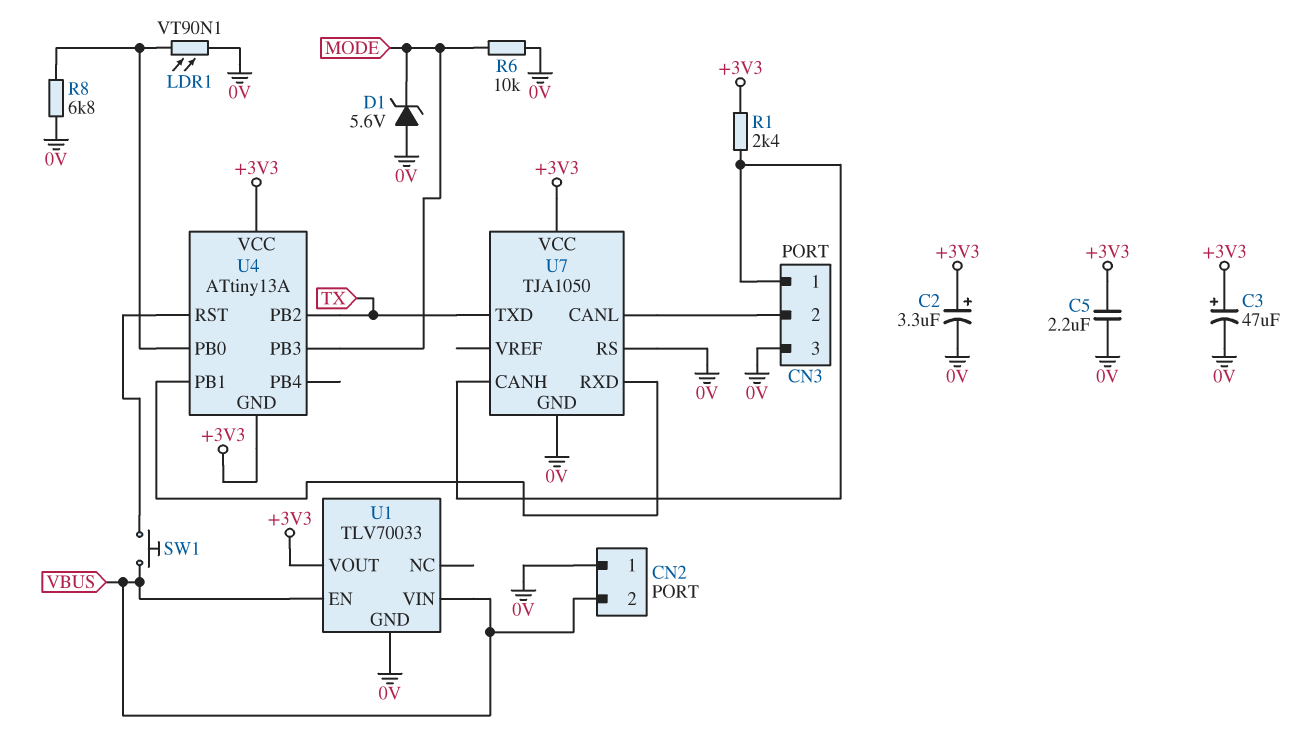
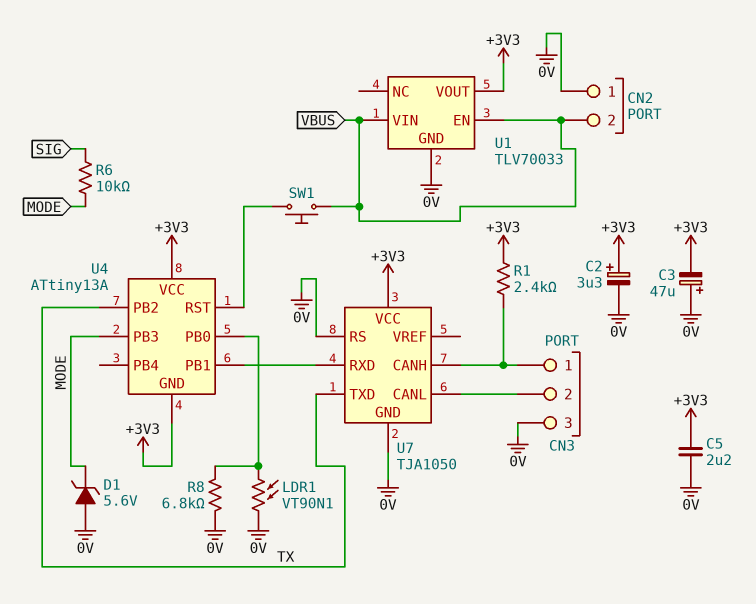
C3: 47uF (plus +3V3, minus 0V) -> 47uF (plus 0V, minus +3V3)
R6: 10k (0V, MODE) -> 10k (MODE, SIG)

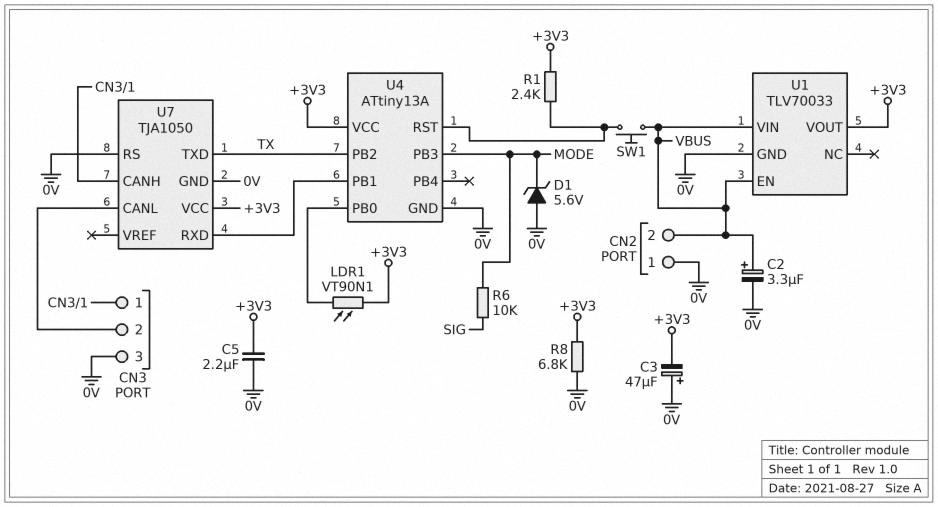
C2: 3.3uF (plus +3V3, minus 0V) -> 3.3uF (plus VBUS, minus 0V)
LDR1: VT90N1 (0V, U4/PB0) -> VT90N1 (+3V3, U4/PB0)
R1: 2.4k (+3V3, CN3/1) -> 2.4k (+3V3, U4/RST)
R8: 6.8k (0V, U4/PB0) -> 6.8k (+3V3, 0V)
U4 pin GND: +3V3 -> 0V

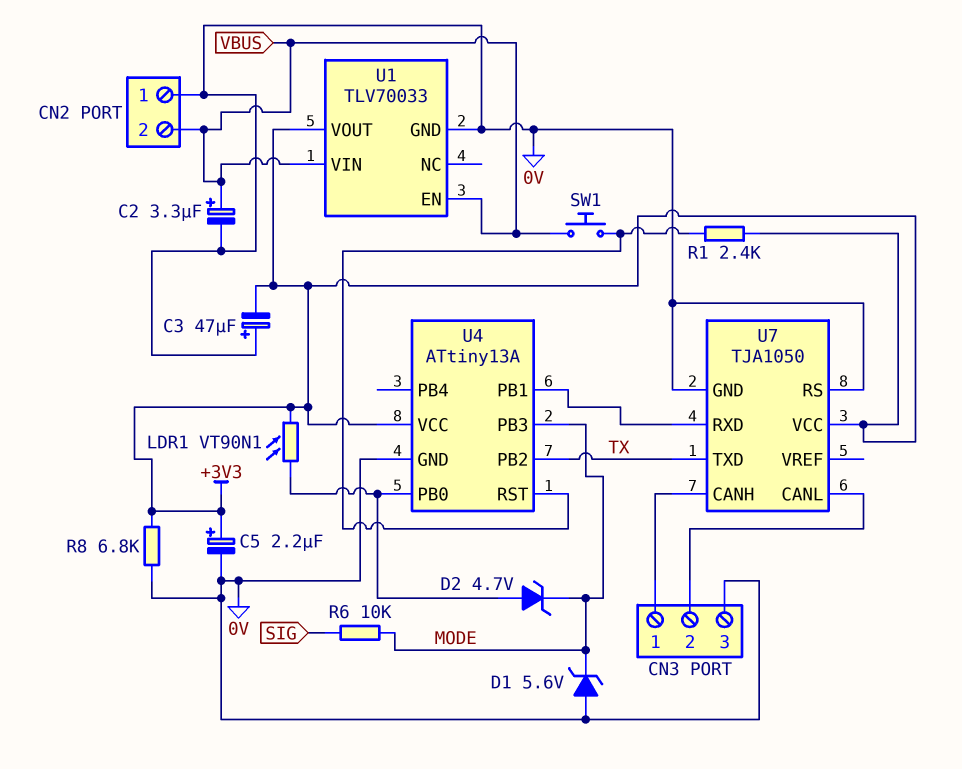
C5: 2.2uF (+3V3, 0V) -> 2.2uF (plus +3V3, minus 0V)
D2: none -> zener 4.7V (A U4/PB0, K MODE)

